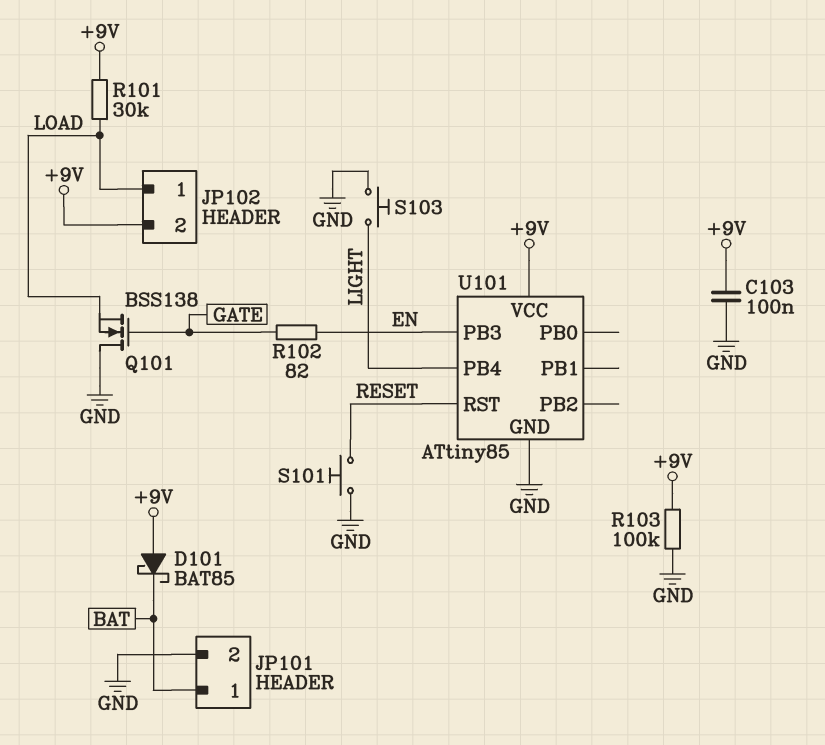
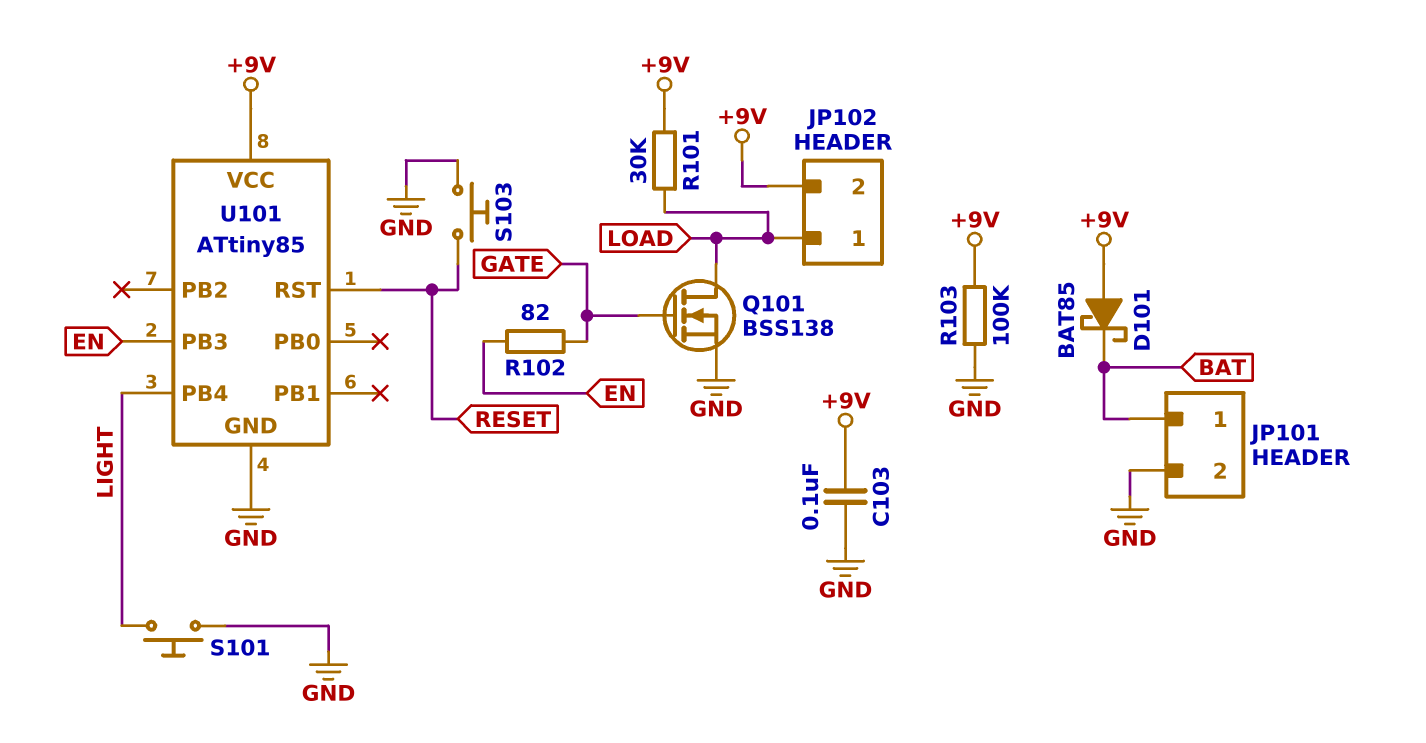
Q101: NMOS BSS138 (G GATE, D GND, S LOAD) -> NMOS BSS138 (G GATE, D LOAD, S GND)
S101: button (GND, RESET) -> button (GND, LIGHT)
S103: button (GND, LIGHT) -> button (GND, RESET)

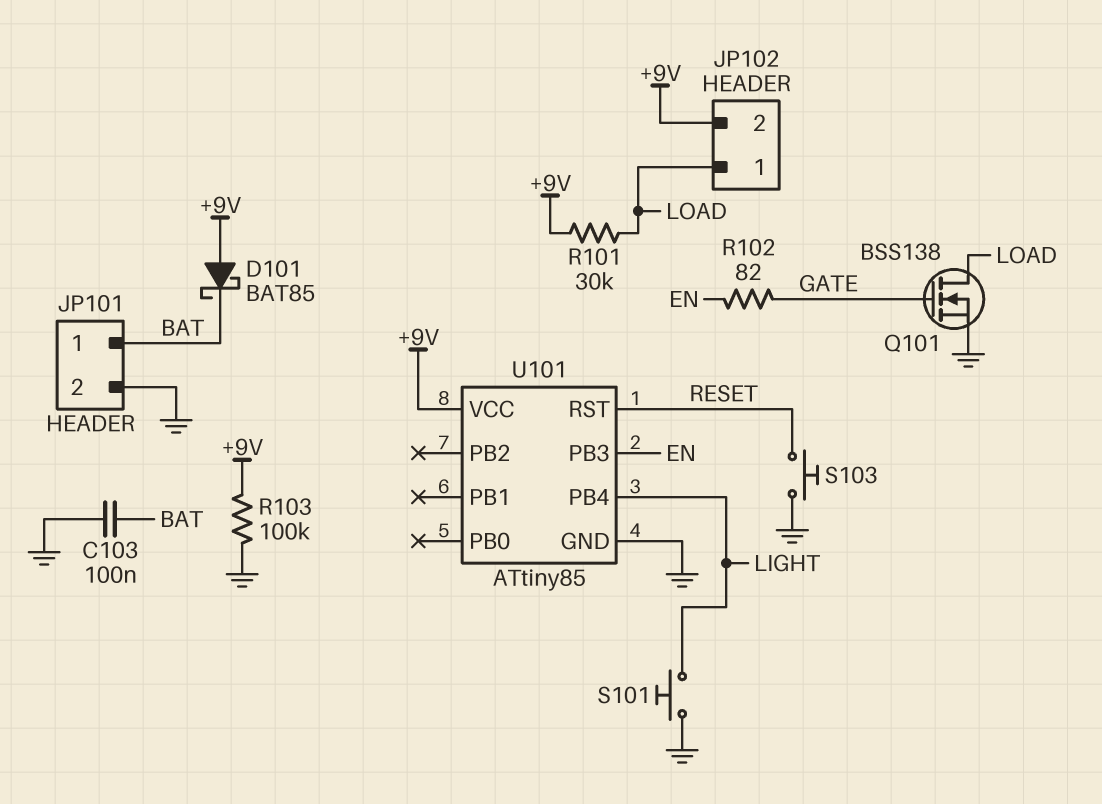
C103: 100nF (+9V, GND) -> 100nF (BAT, GND)

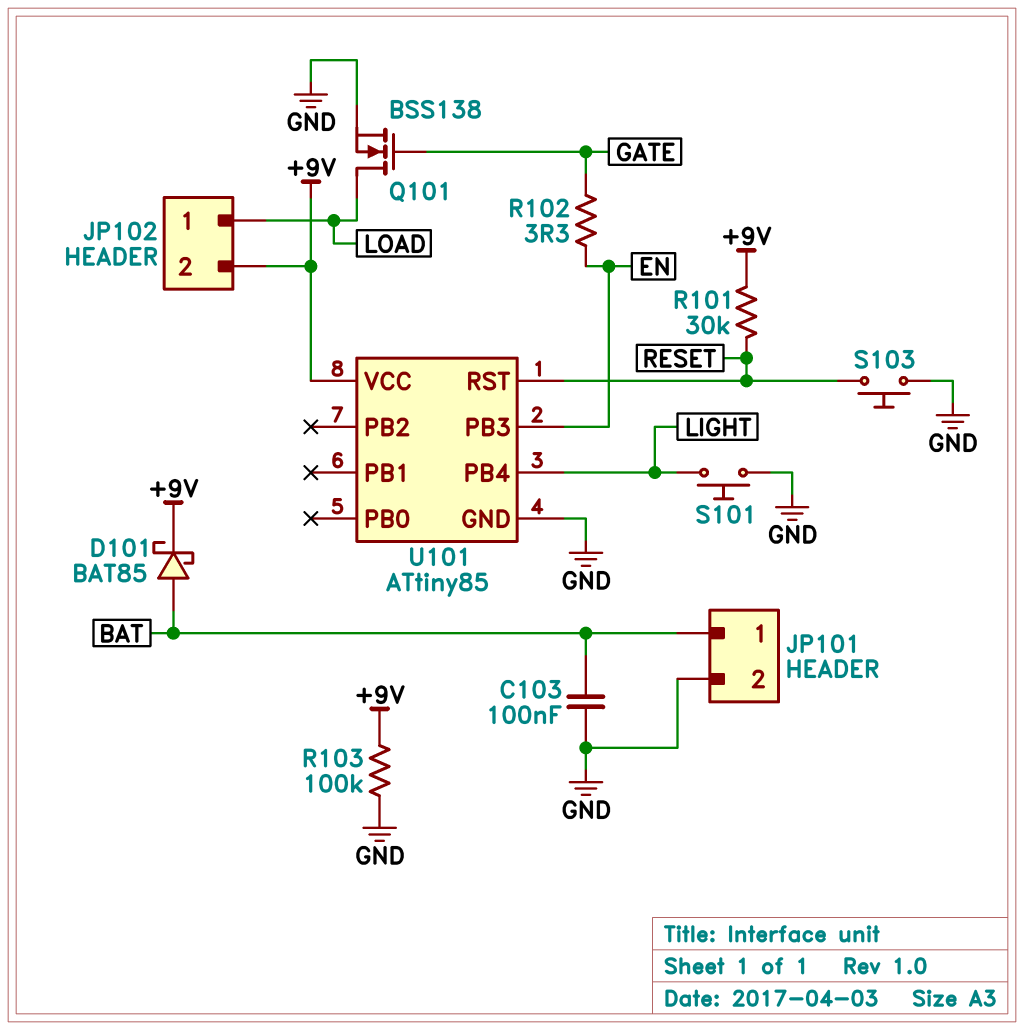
D101: schottky BAT85 (A +9V, K BAT) -> schottky BAT85 (A BAT, K +9V)
R101: 30k (+9V, LOAD) -> 30k (+9V, RESET)
R102: 82 (EN, GATE) -> 3.3 (EN, GATE)

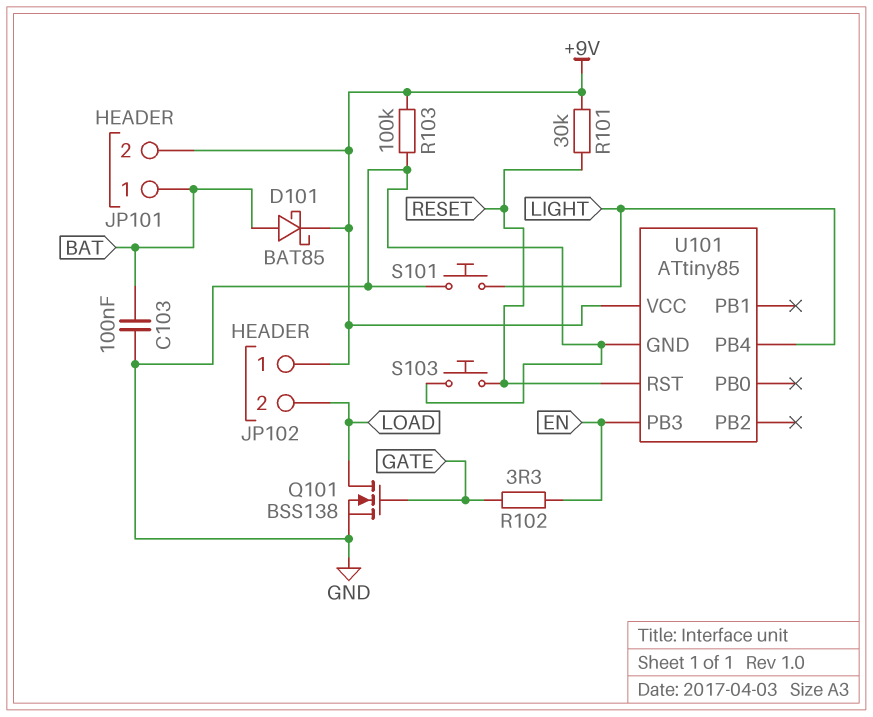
JP101 pin 2: GND -> +9V
JP102 pin 1: LOAD -> +9V
JP102 pin 2: +9V -> LOAD

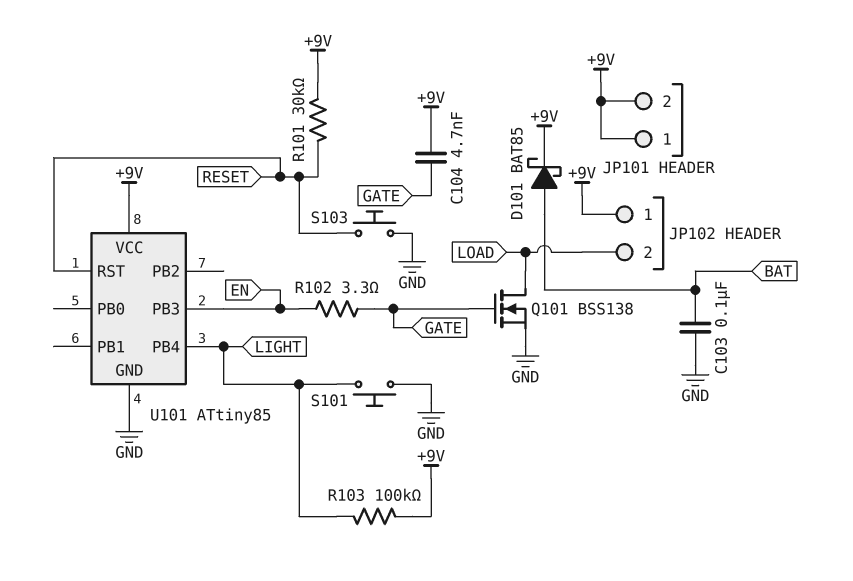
C104: none -> 4.7nF (+9V, GATE)
JP101 pin 1: BAT -> +9V
R103: 100k (+9V, GND) -> 100k (+9V, LIGHT)

